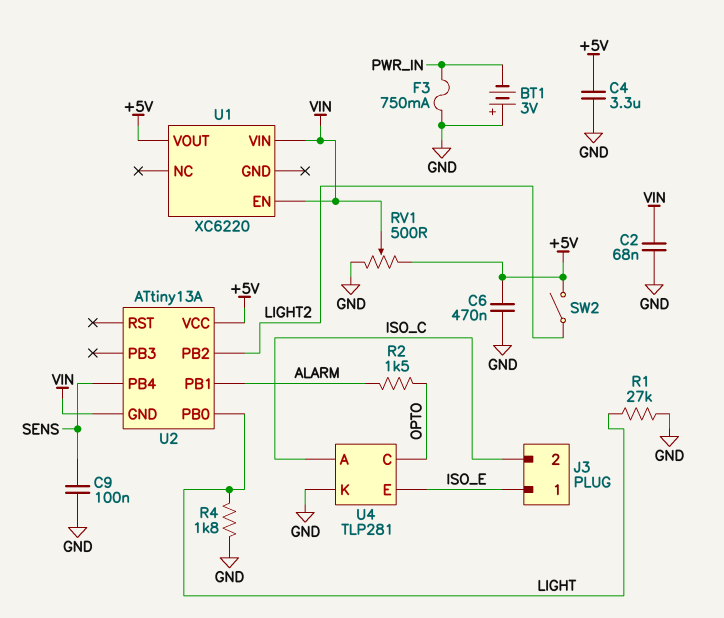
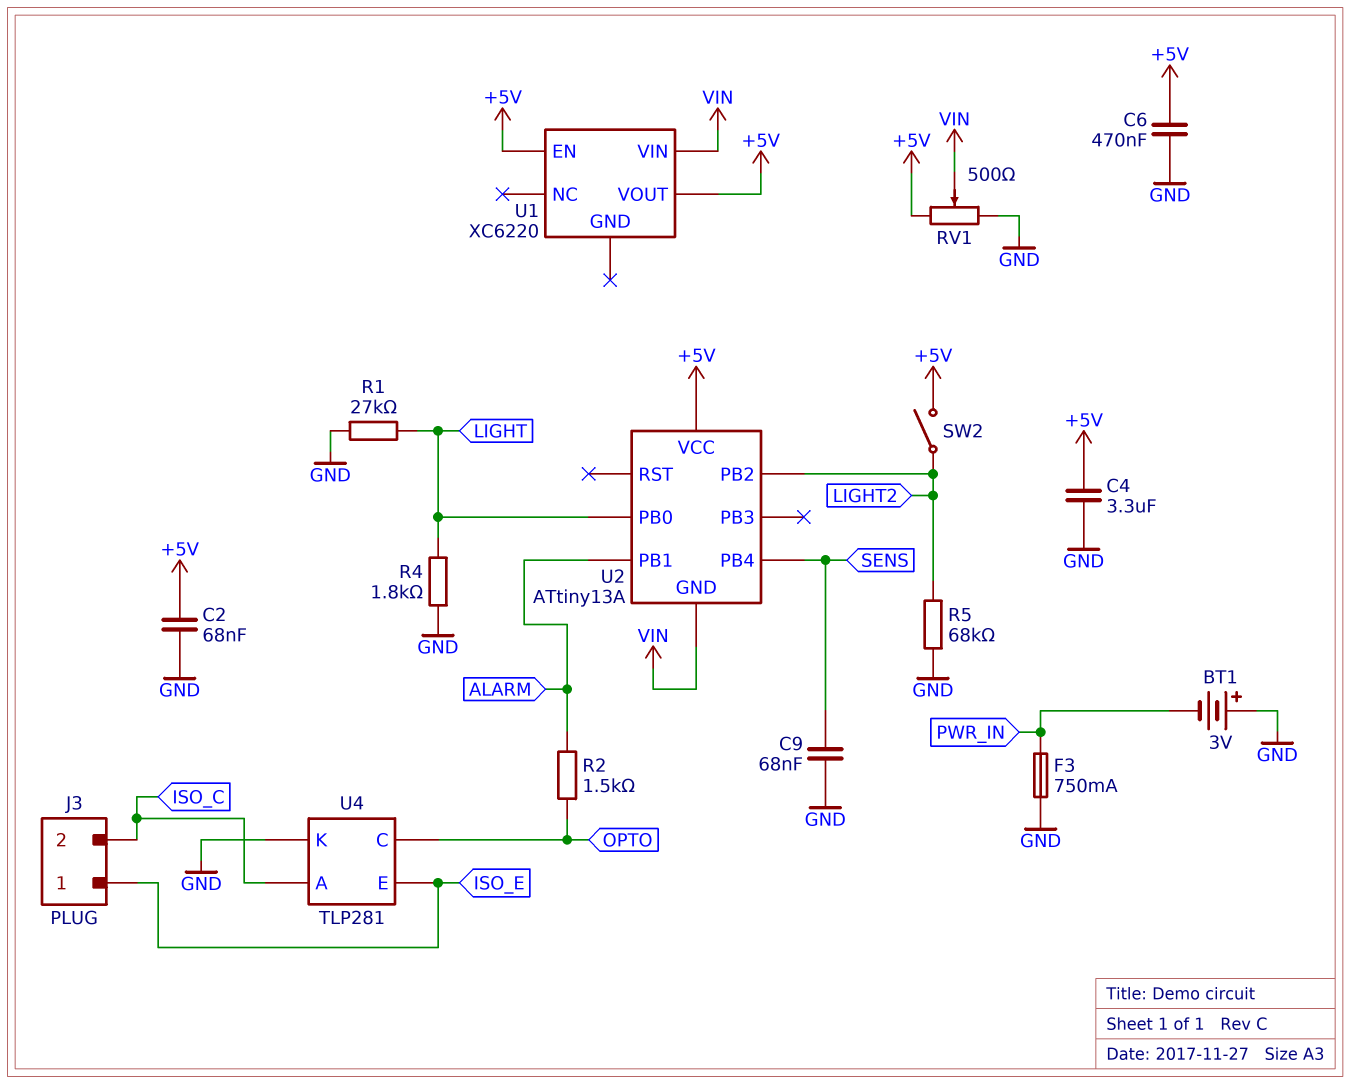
C2: 68nF (GND, VIN) -> 68nF (+5V, GND)
C9: 100nF (GND, SENS) -> 68nF (GND, SENS)
R5: none -> 68k (GND, LIGHT2)
U1 pin EN: VIN -> +5V

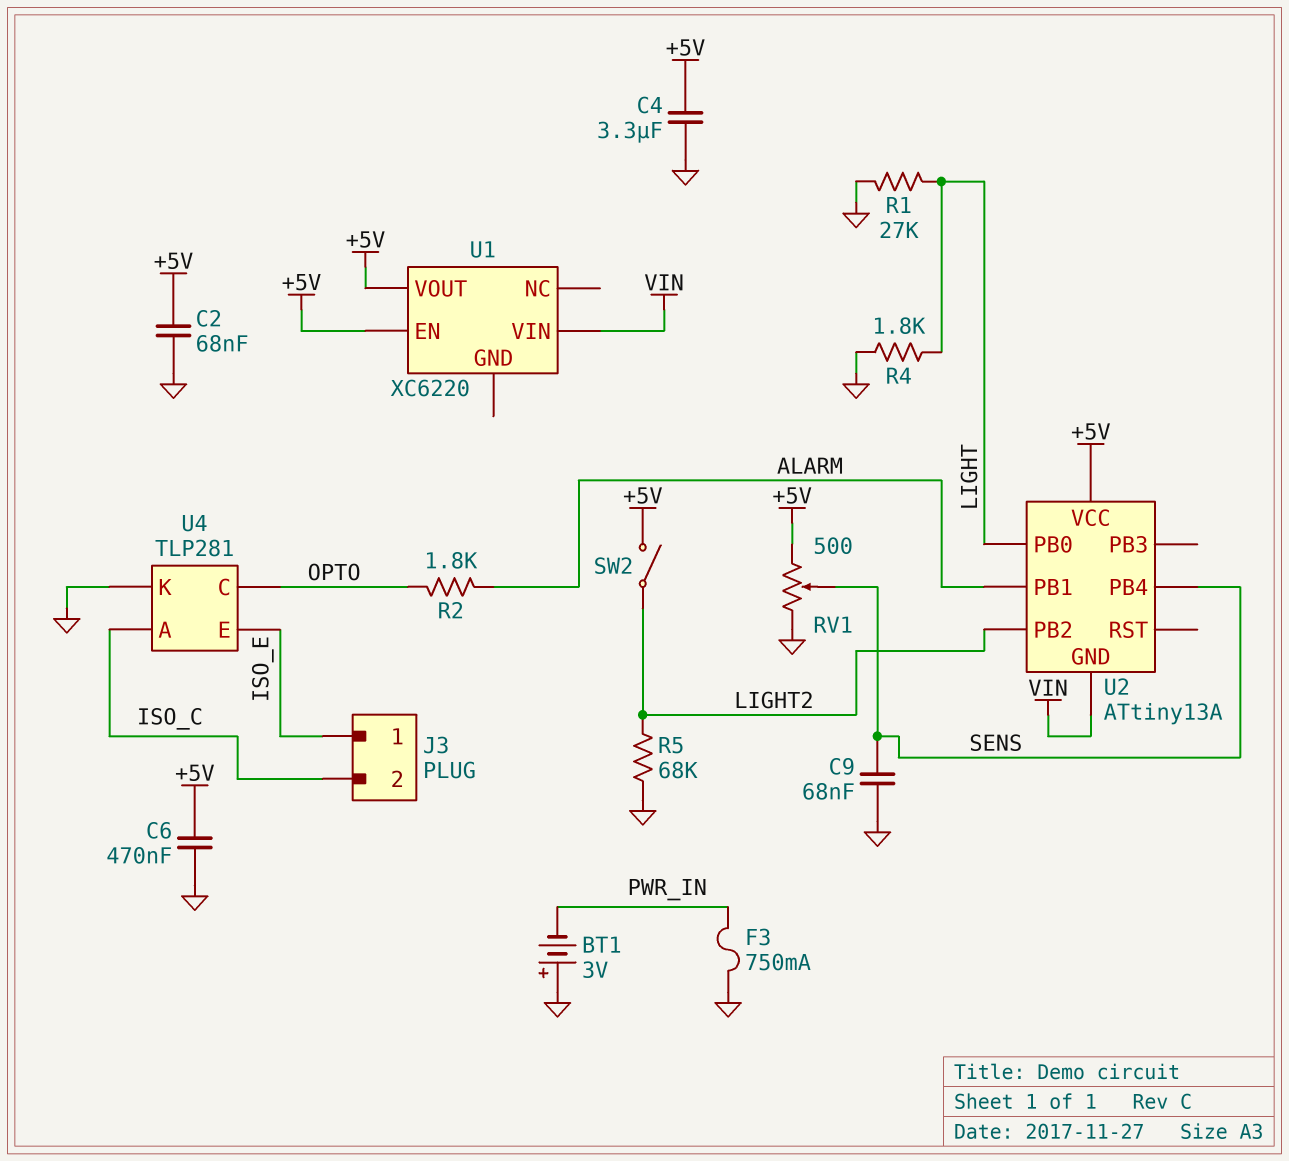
R2: 1.5k (ALARM, OPTO) -> 1.8k (ALARM, OPTO)
RV1: 500 (+5V, GND, wiper VIN) -> 500 (+5V, GND, wiper SENS)

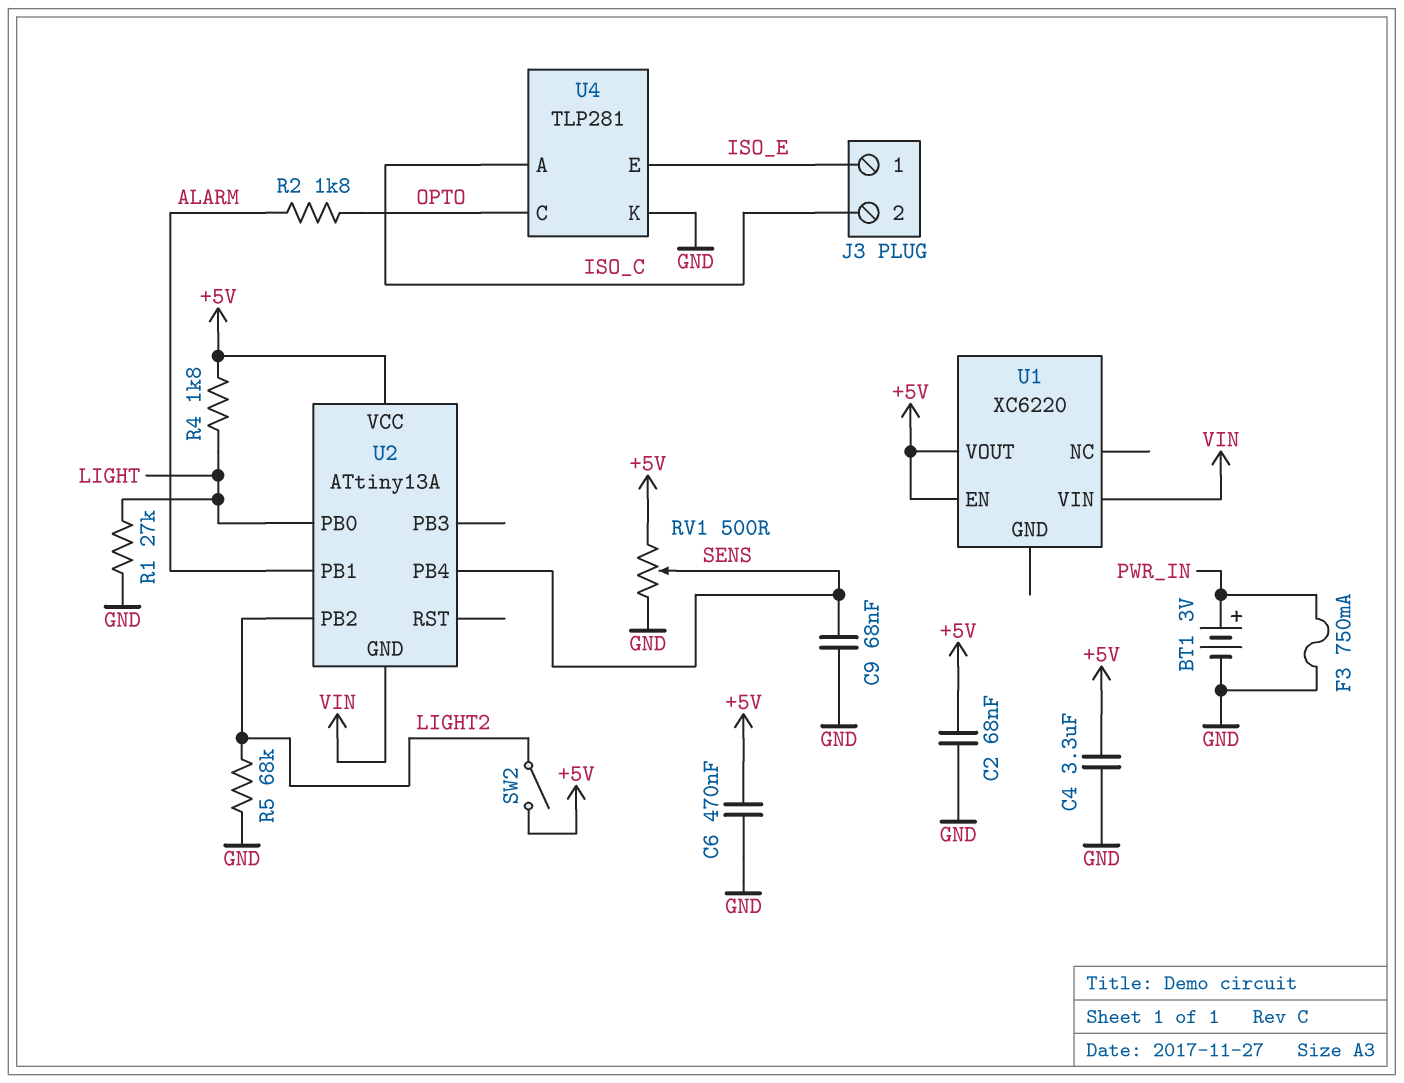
BT1: 3V (plus GND, minus PWR_IN) -> 3V (plus PWR_IN, minus GND)
R4: 1.8k (GND, LIGHT) -> 1.8k (+5V, LIGHT)

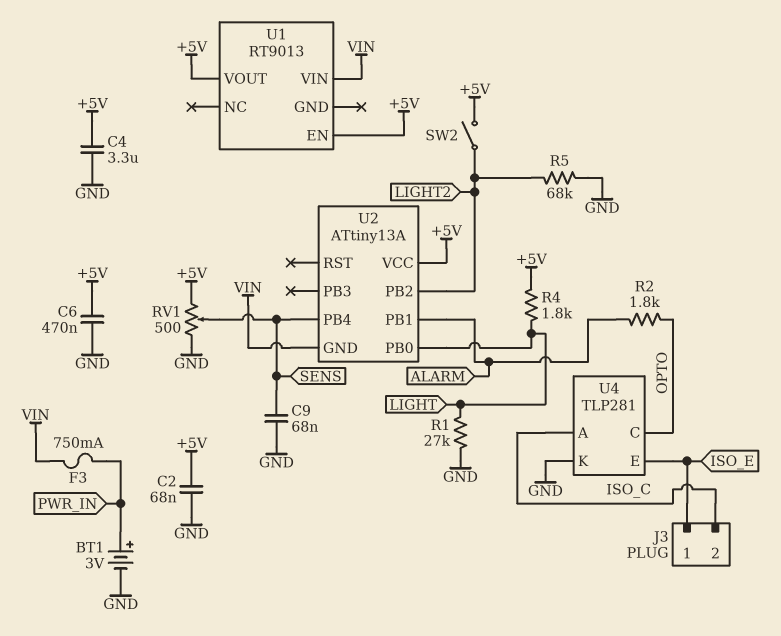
F3: 750mA (GND, PWR_IN) -> 750mA (PWR_IN, VIN)
U1: XC6220 -> RT9013

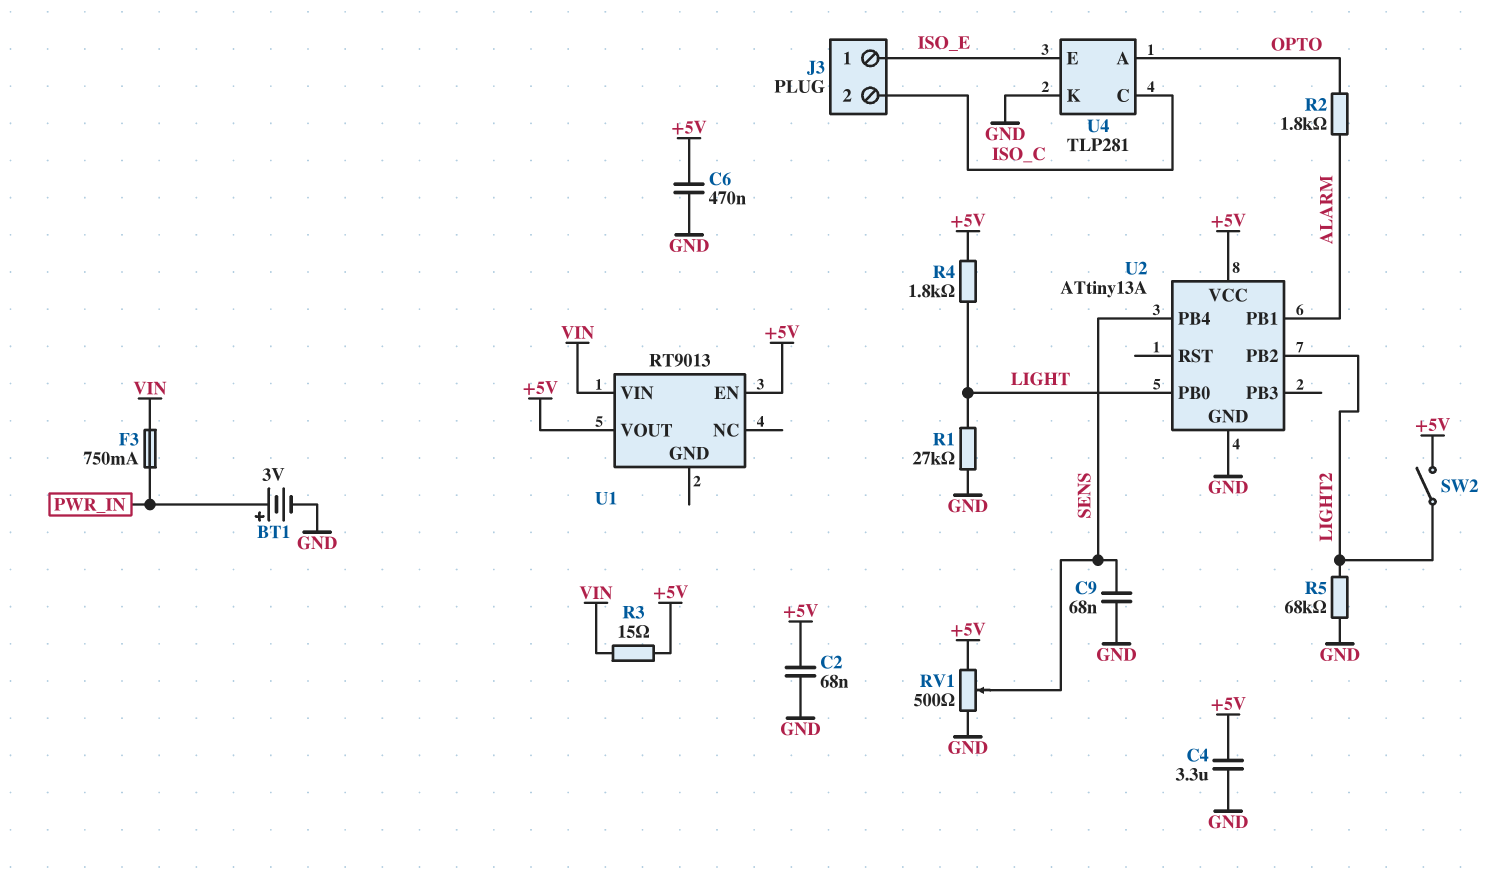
R3: none -> 15 (+5V, VIN)
U2 pin GND: VIN -> GND
U4 pin A: ISO_C -> OPTO
U4 pin C: OPTO -> ISO_C

